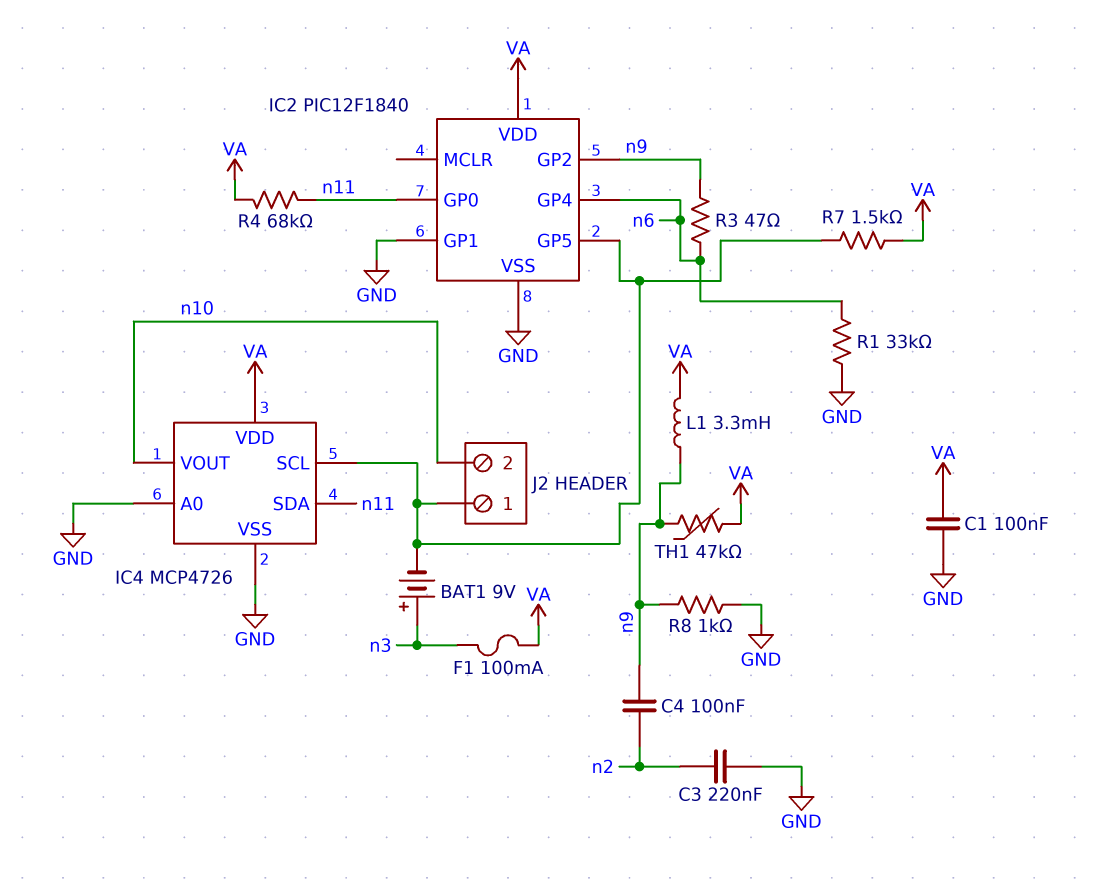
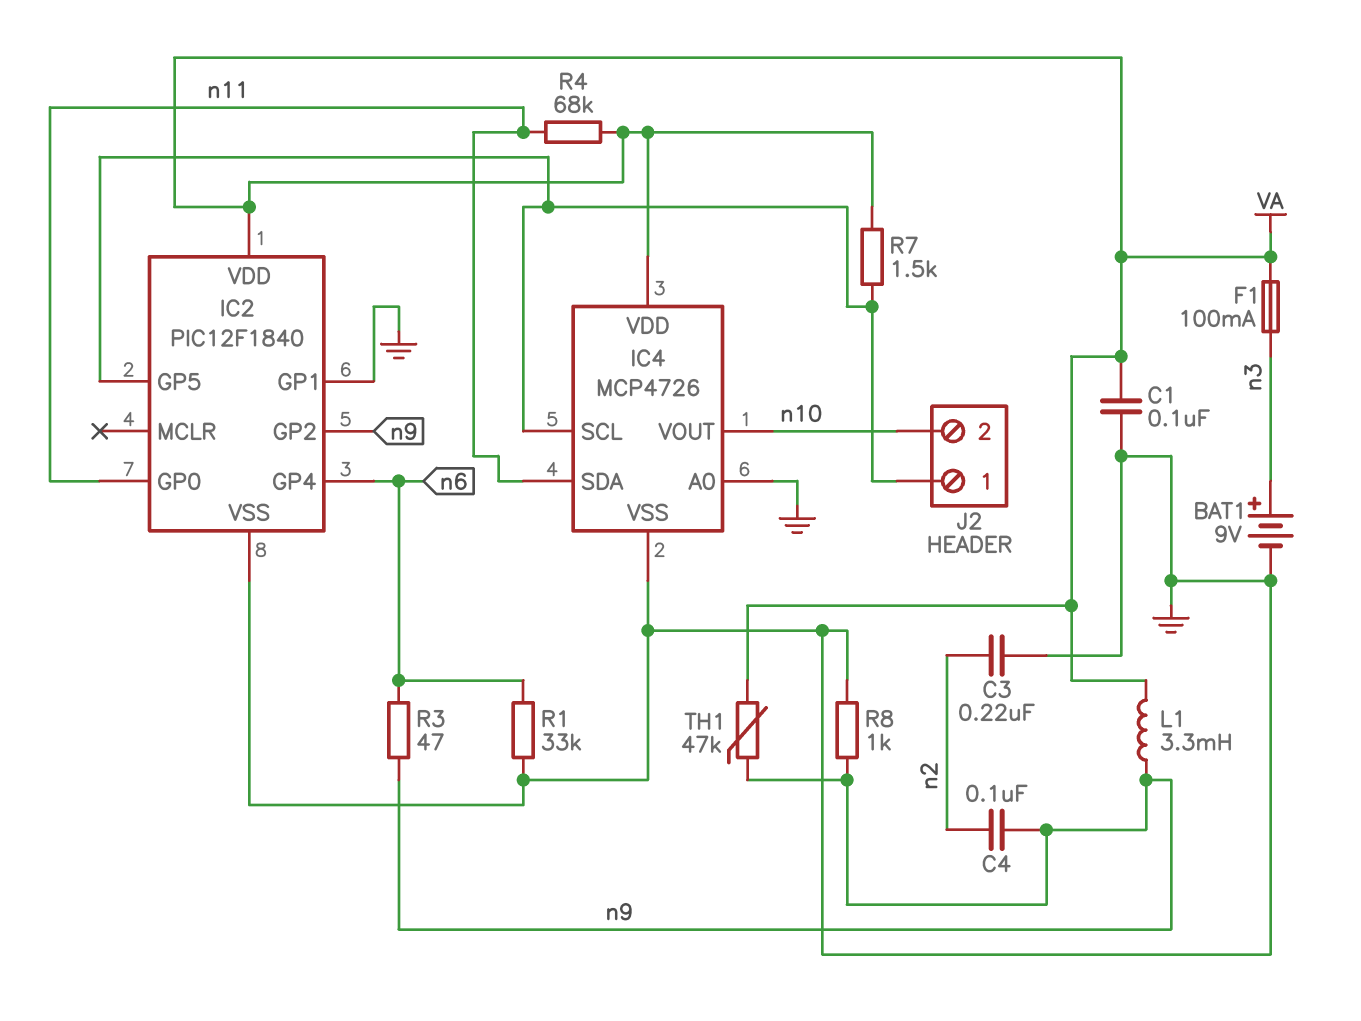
BAT1: 9V (plus n3, minus IC2/GP5) -> 9V (plus n3, minus GND)

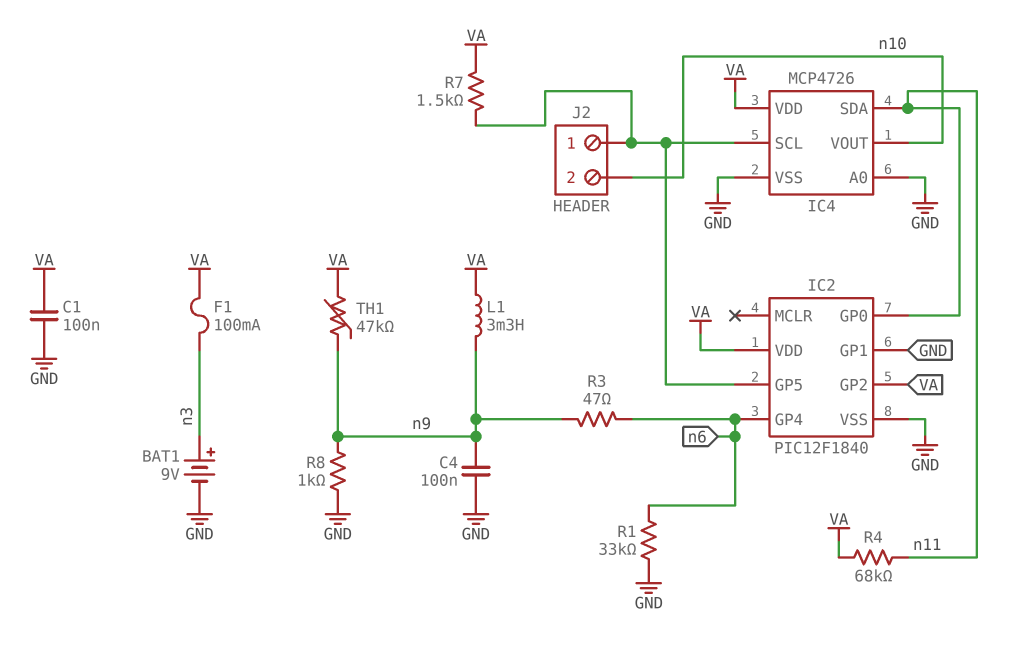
C3: 220nF (GND, n2) -> none
C4: 100nF (n2, n9) -> 100nF (GND, n9)
IC2 pin GP2: n9 -> VA

